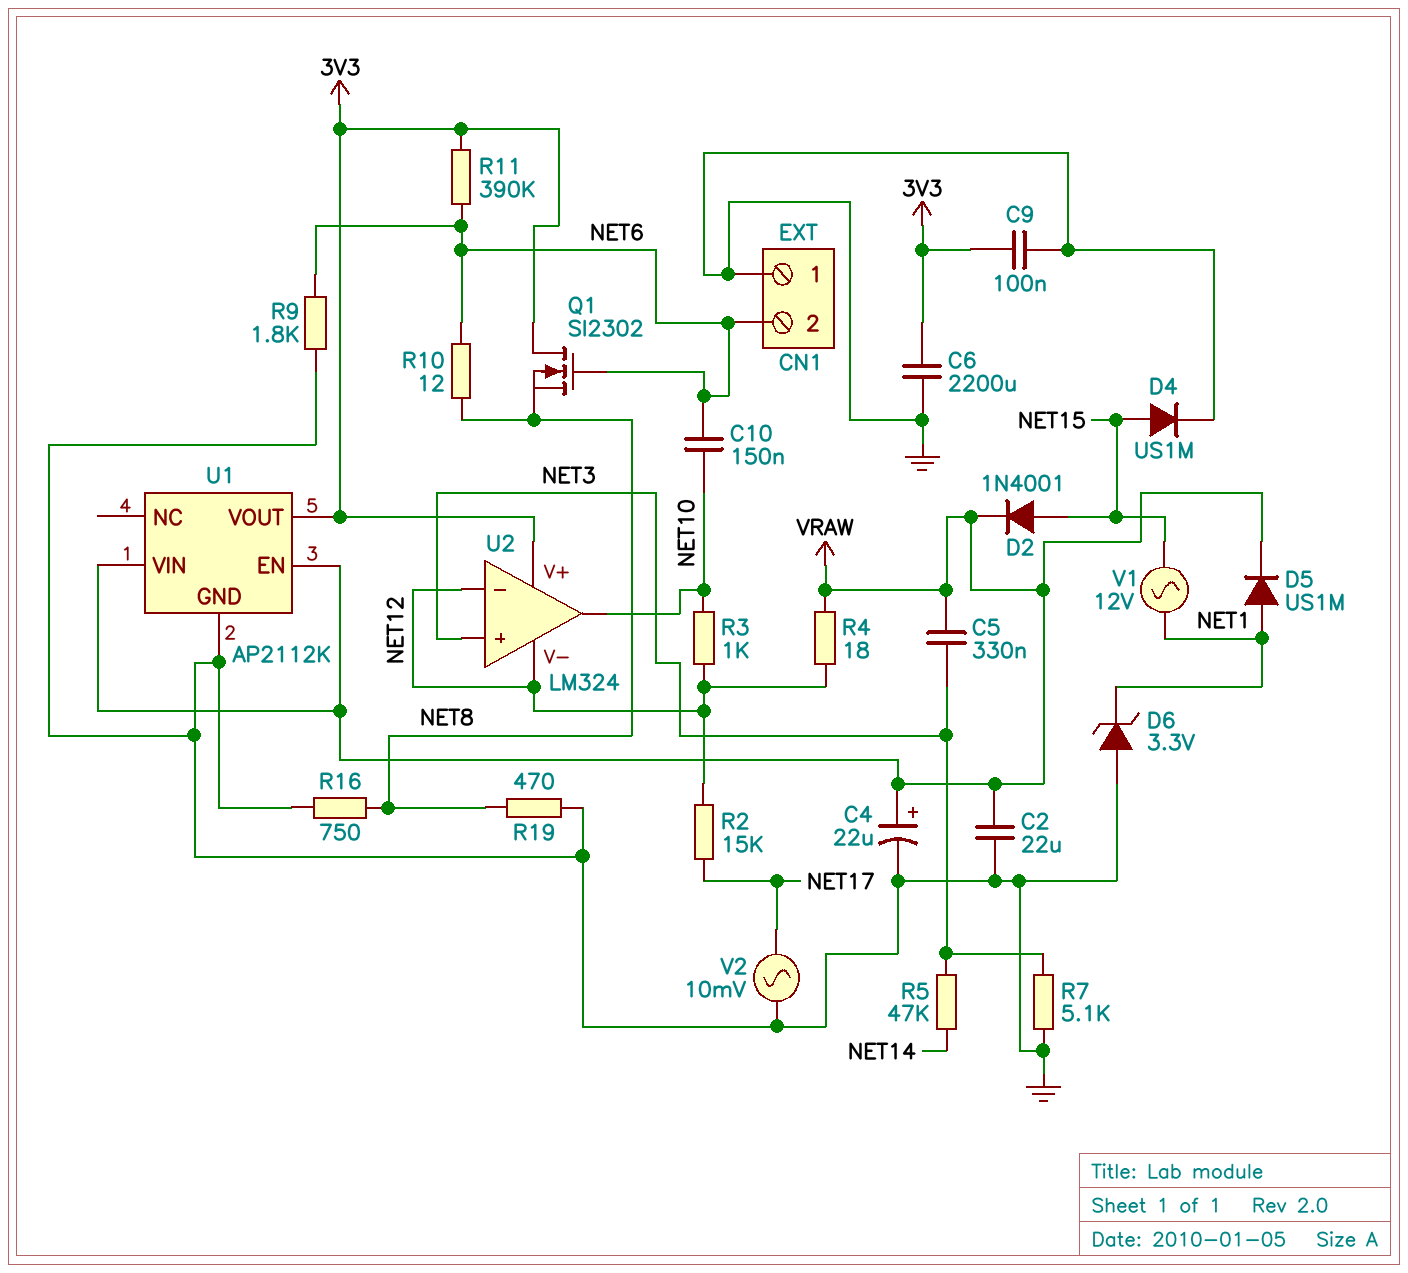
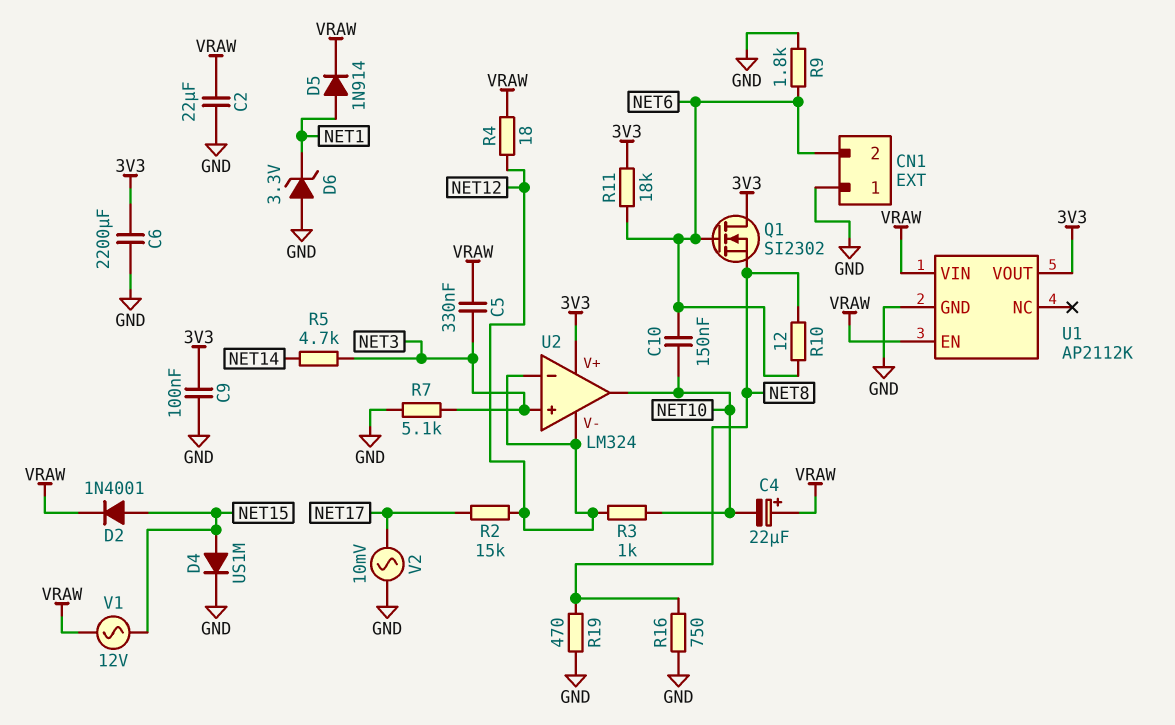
C4: 22uF (plus VRAW, minus GND) -> 22uF (plus VRAW, minus NET10)
D5: diode US1M (A NET1, K VRAW) -> diode 1N914 (A NET1, K VRAW)
R5: 47k (NET3, NET14) -> 4.7k (NET3, NET14)
R11: 390k (3V3, NET6) -> 18k (3V3, NET6)
V1: AC 12V (NET1, NET15) -> AC 12V (NET15, VRAW)

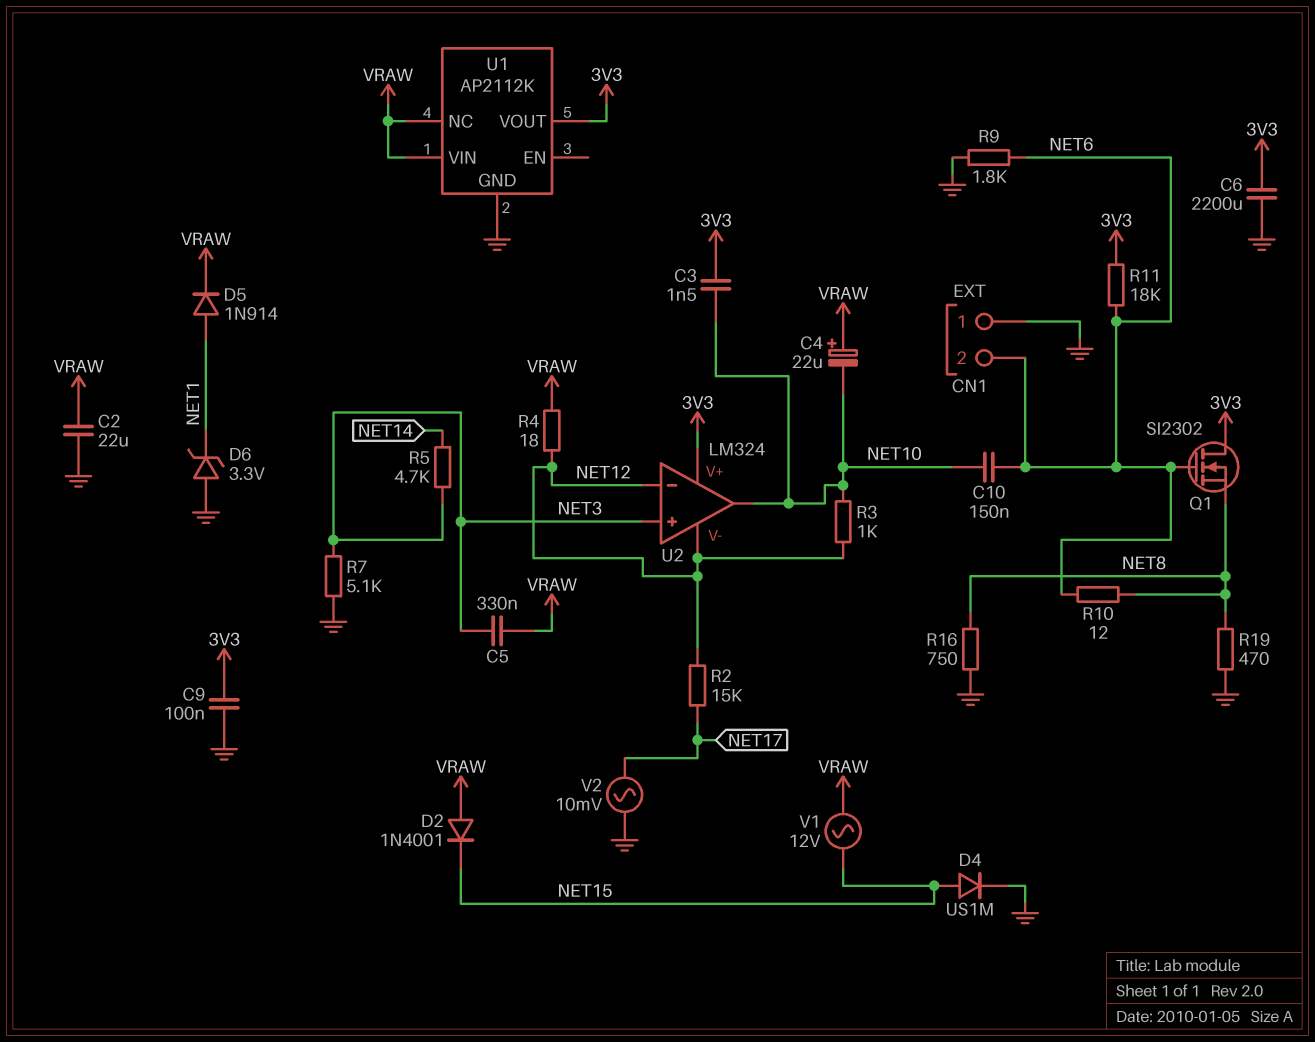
C3: none -> 1.5nF (3V3, NET10)
D2: diode 1N4001 (A NET15, K VRAW) -> diode 1N4001 (A VRAW, K NET15)
U1 pin EN: VRAW -> none
U1 pin NC: none -> VRAW

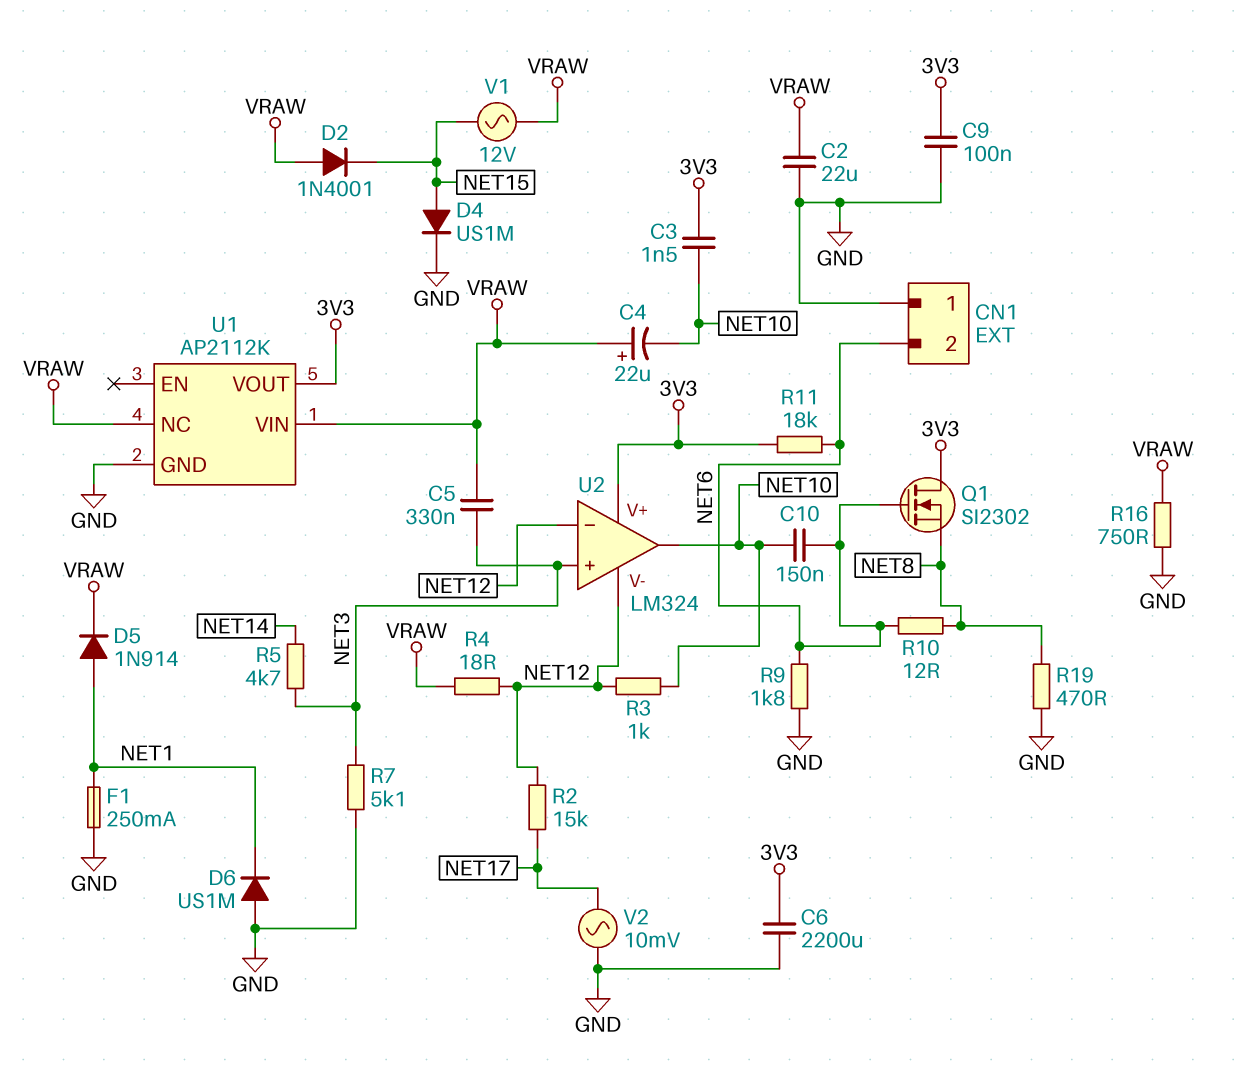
D6: zener 3.3V (A GND, K NET1) -> diode US1M (A GND, K NET1)
F1: none -> 250mA (GND, NET1)
R16: 750 (GND, NET8) -> 750 (GND, VRAW)

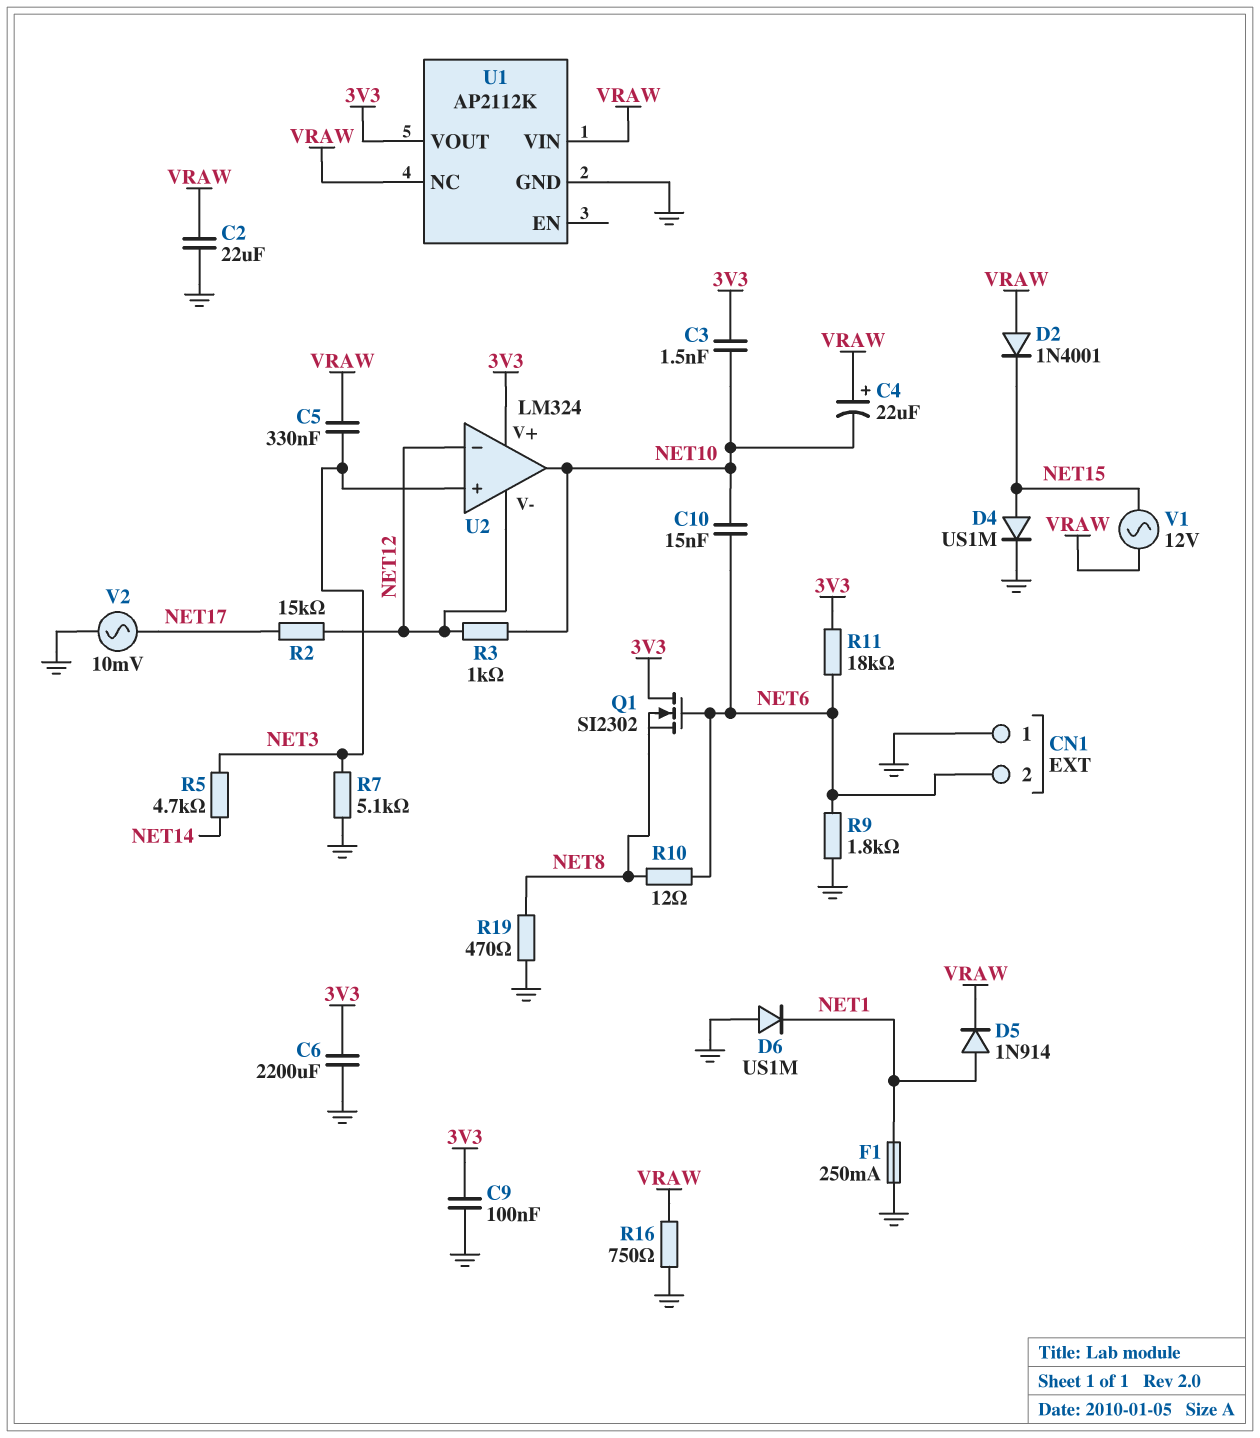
C10: 150nF (NET6, NET10) -> 15nF (NET6, NET10)
R4: 18 (NET12, VRAW) -> none

